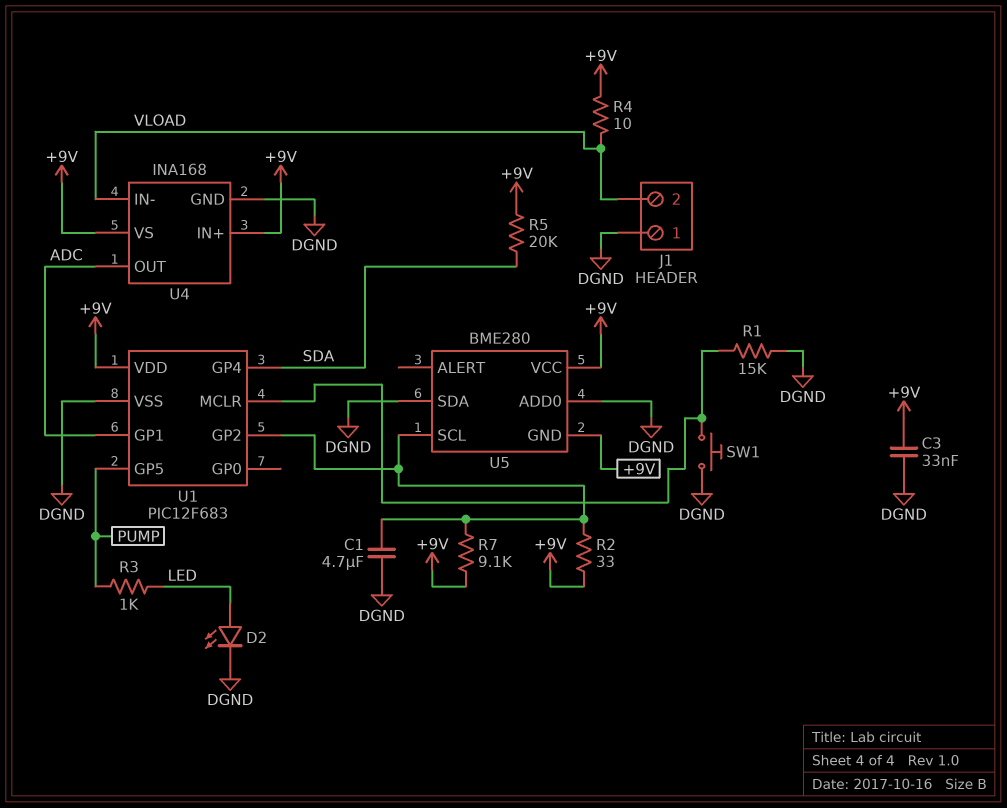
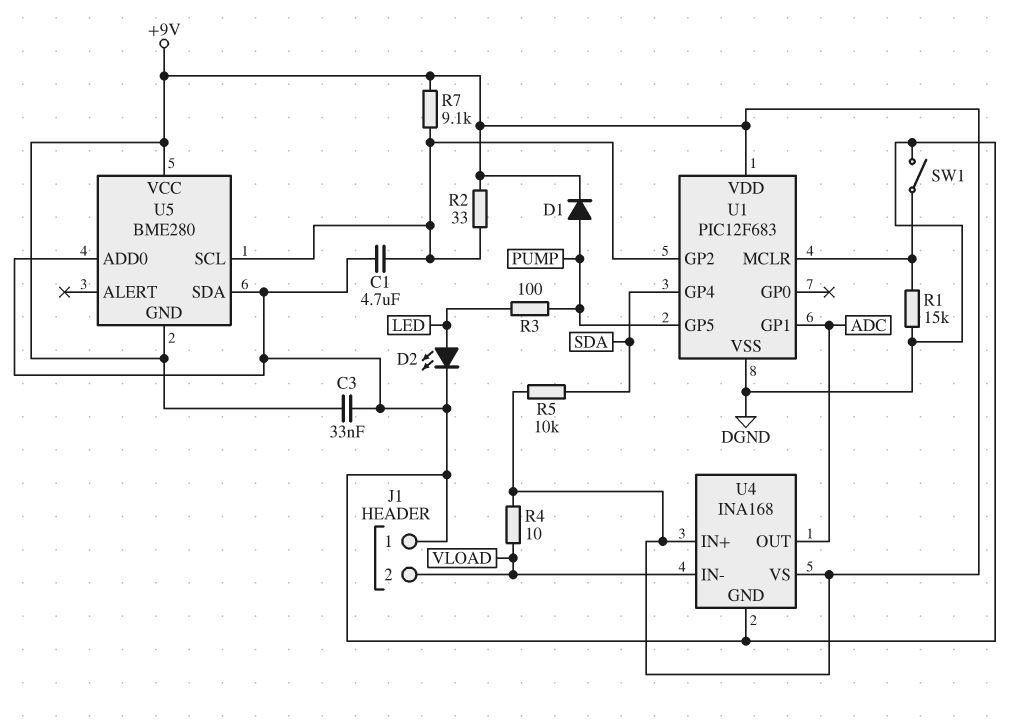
D1: none -> diode (A PUMP, K +9V)
R3: 1k (LED, PUMP) -> 100 (LED, PUMP)
R5: 20k (+9V, SDA) -> 10k (+9V, SDA)
SW1: button (DGND, U1/MCLR) -> switch (DGND, U1/MCLR)

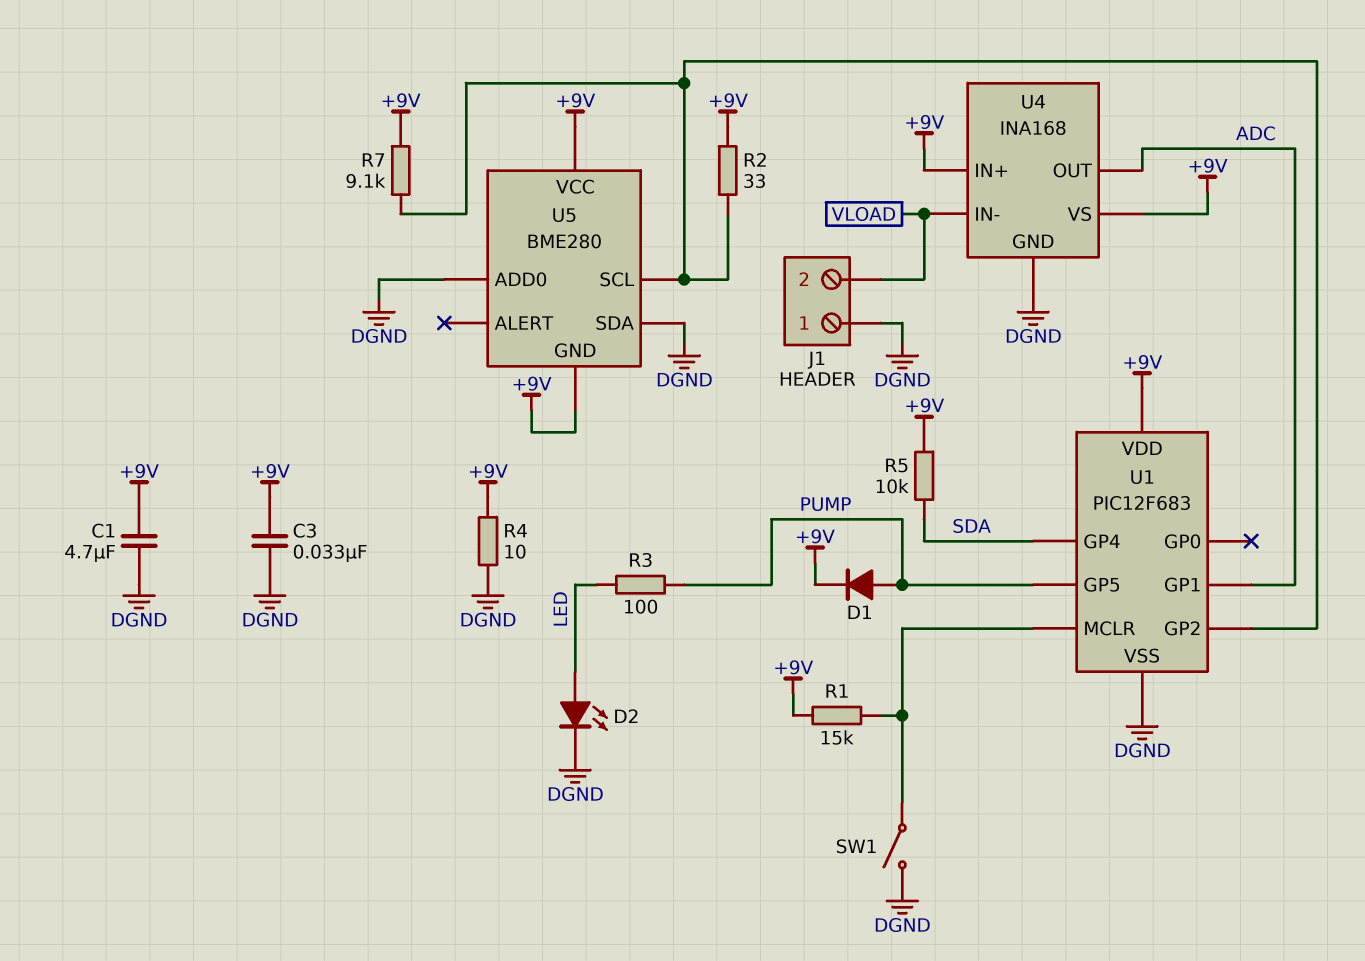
C1: 4.7uF (DGND, U1/GP2) -> 4.7uF (+9V, DGND)
R1: 15k (DGND, U1/MCLR) -> 15k (+9V, U1/MCLR)
R4: 10 (+9V, VLOAD) -> 10 (+9V, DGND)

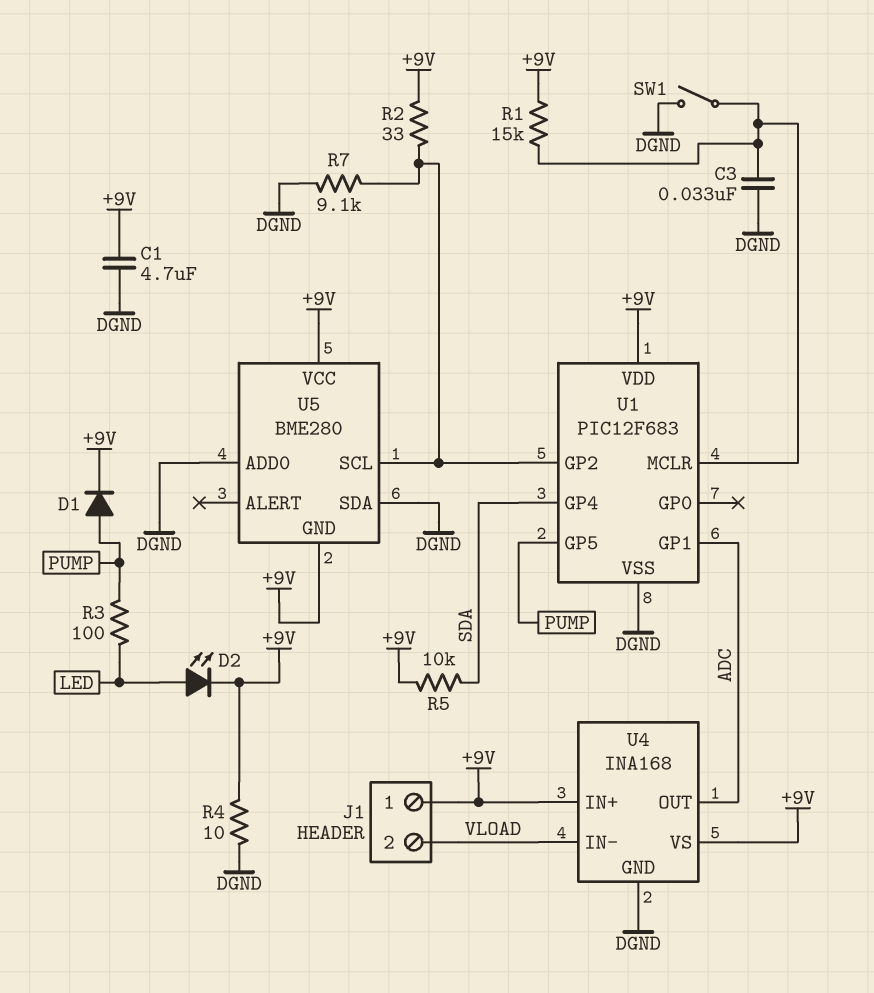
C3: 33nF (+9V, DGND) -> 33nF (DGND, U1/MCLR)
D2: LED (A LED, K DGND) -> LED (A LED, K +9V)
J1 pin 1: DGND -> +9V
R7: 9.1k (+9V, U1/GP2) -> 9.1k (DGND, U1/GP2)

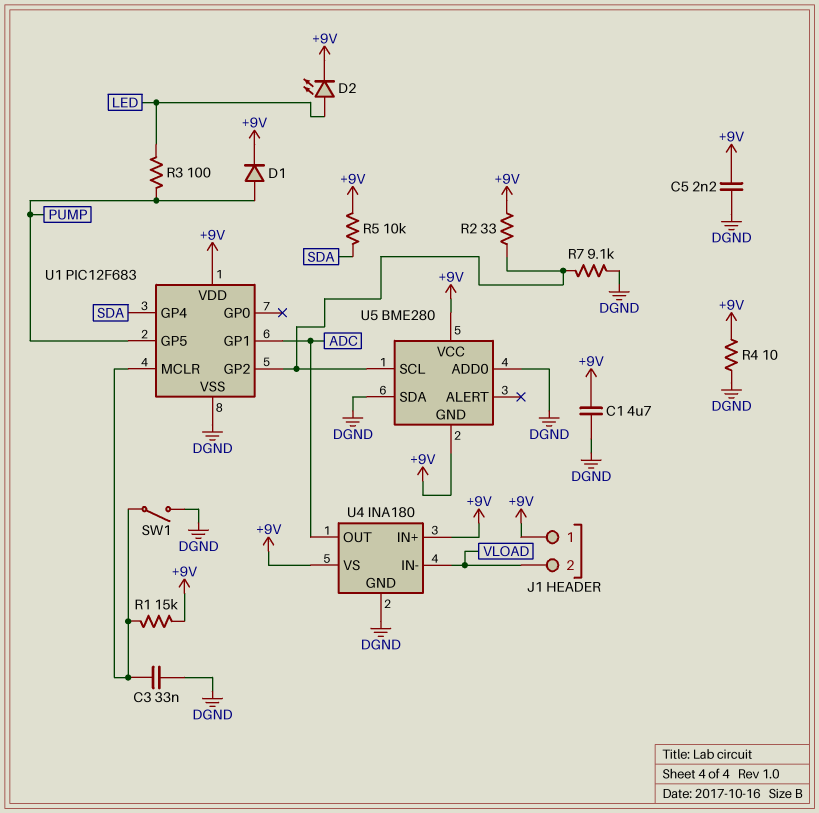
C5: none -> 2.2nF (+9V, DGND)
U4: INA168 -> INA180

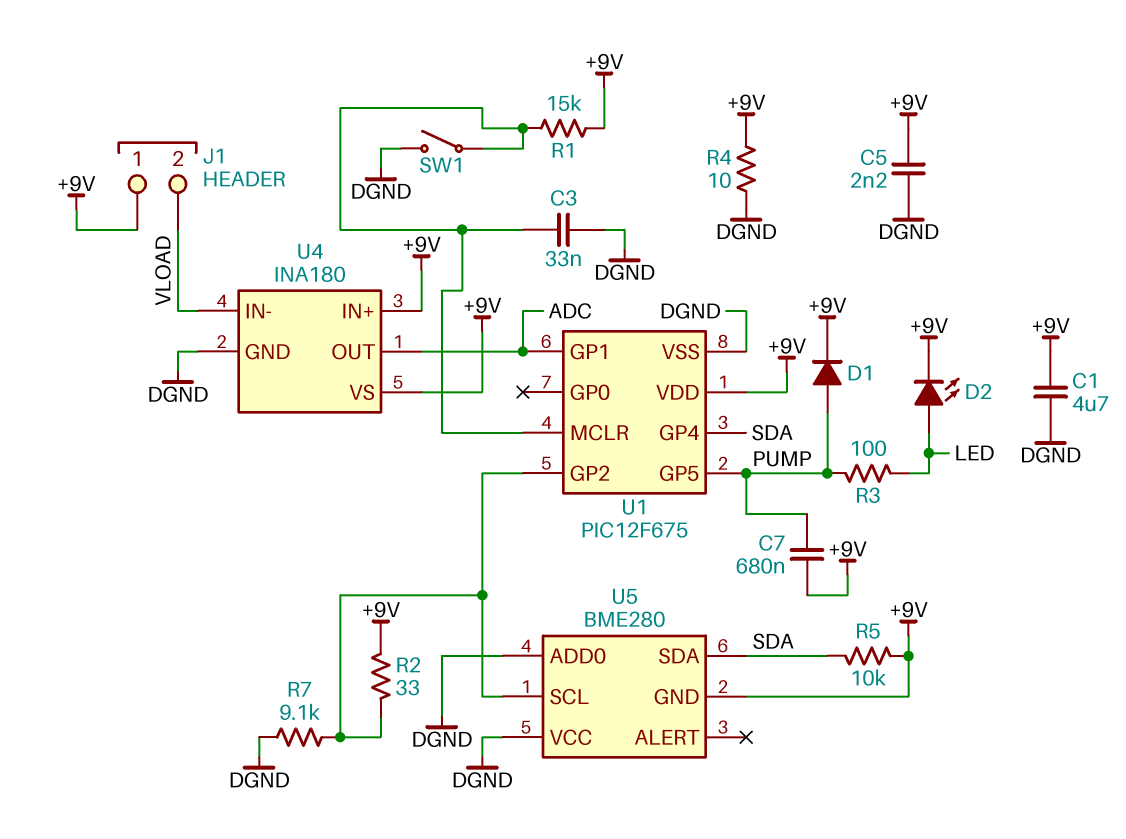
C7: none -> 680nF (+9V, PUMP)
U1: PIC12F683 -> PIC12F675
U5 pin SDA: DGND -> SDA
U5 pin VCC: +9V -> DGND

